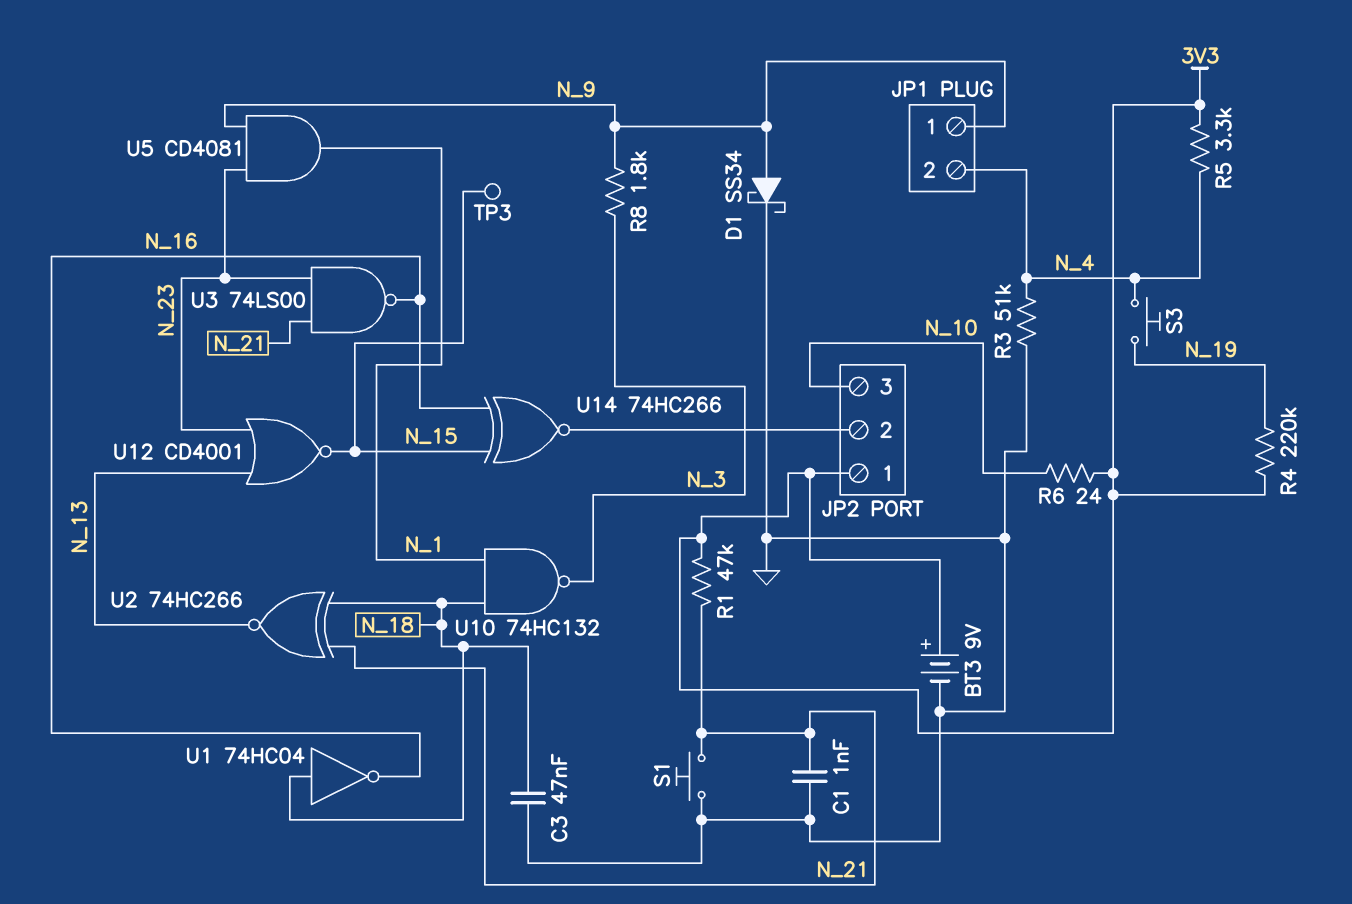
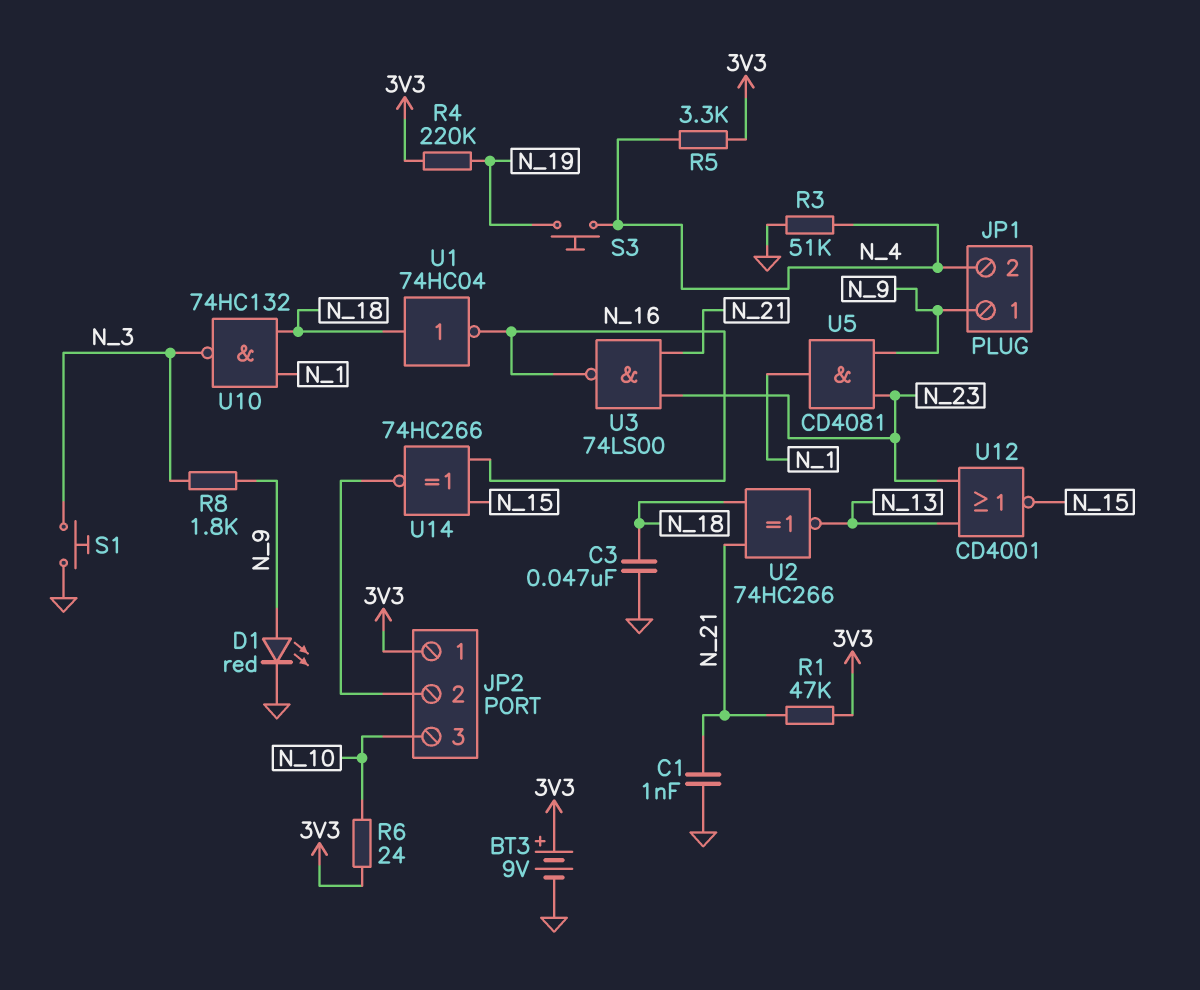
D1: schottky SS34 (A N_9, K GND) -> LED red (A N_9, K GND)
S1: button (GND, N_21) -> button (GND, N_3)
TP3: test point (N_15) -> none

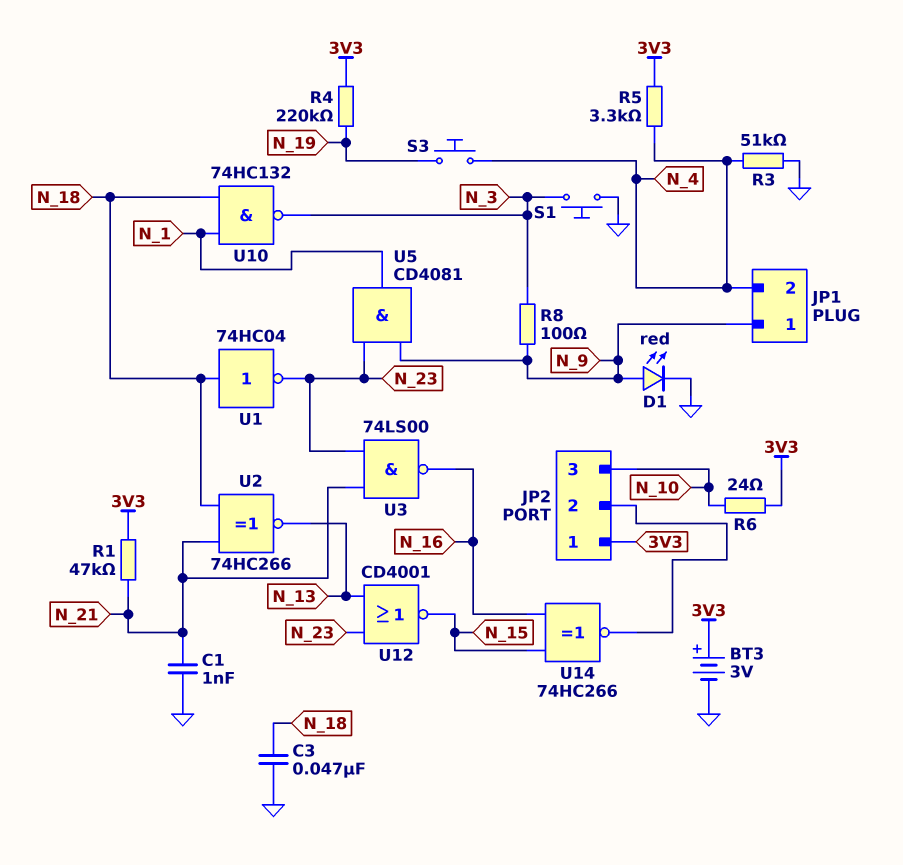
BT3: 9V (plus 3V3, minus GND) -> 3V (plus 3V3, minus GND)
R8: 1.8k (N_3, N_9) -> 100 (N_3, N_9)
U1: NOT 74HC04 (in N_18, out N_16) -> NOT 74HC04 (in N_18, out N_23)

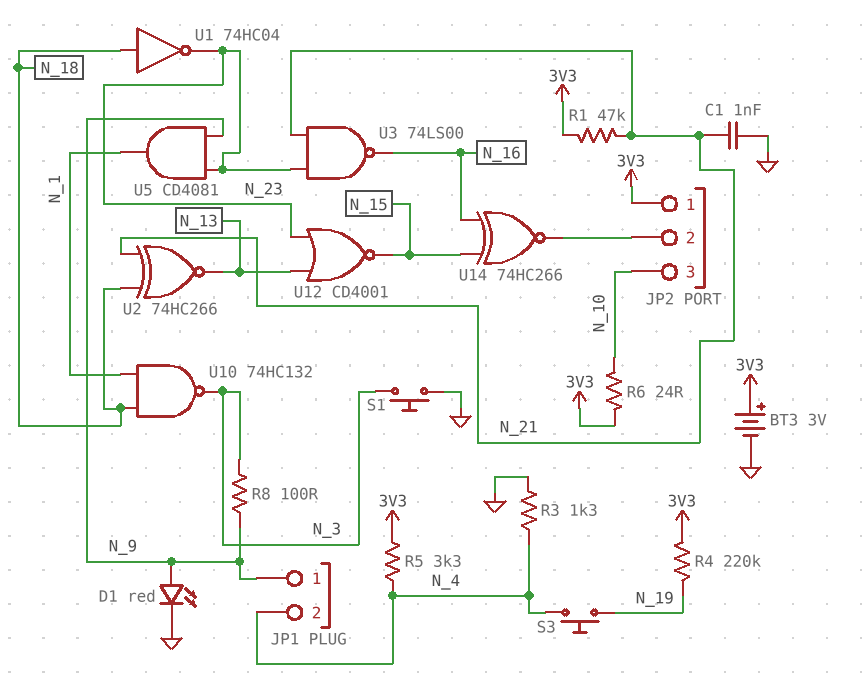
C3: 47nF (GND, N_18) -> none
R3: 51k (GND, N_4) -> 1.3k (GND, N_4)

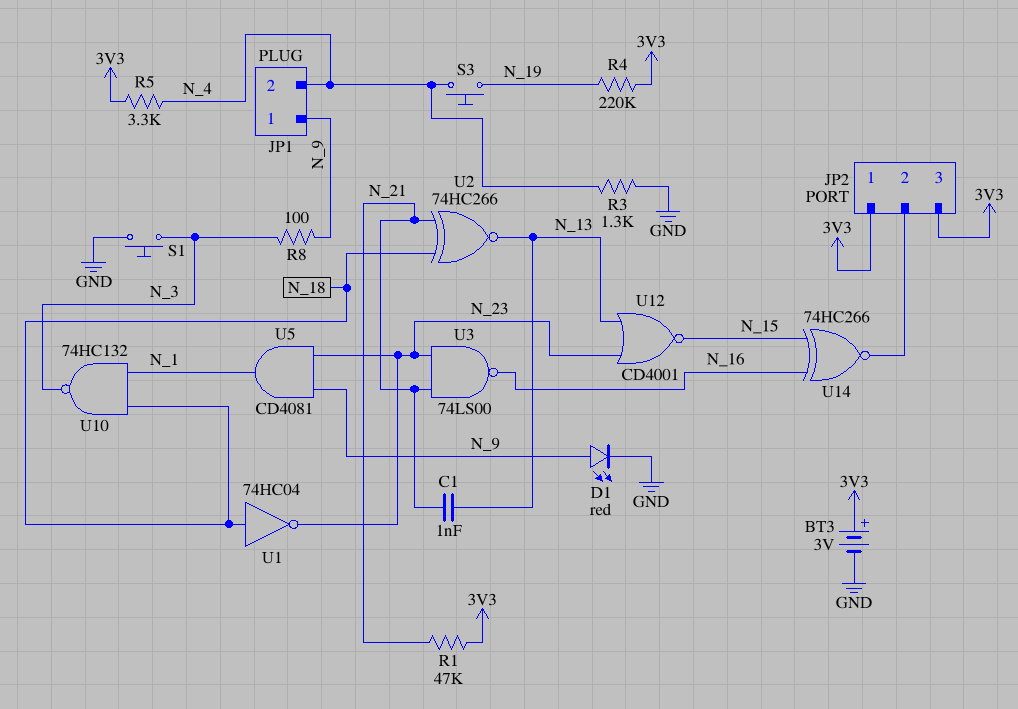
C1: 1nF (GND, N_21) -> 1nF (N_13, N_21)
JP2 pin 3: N_10 -> 3V3
R6: 24 (3V3, N_10) -> none

